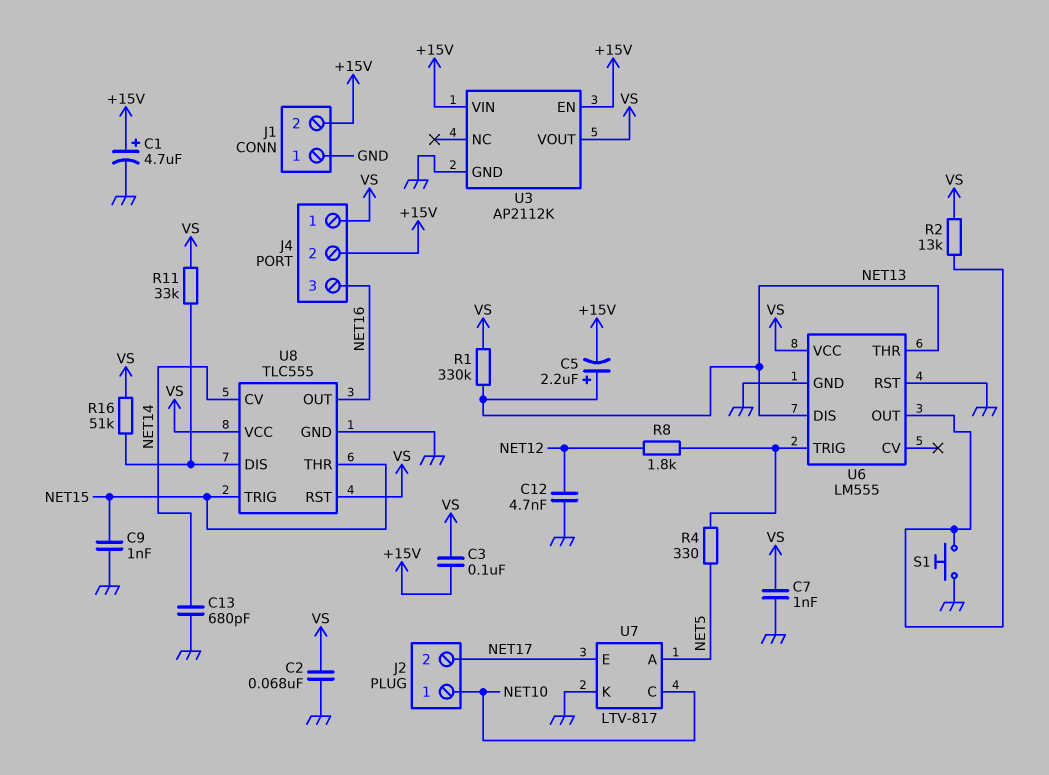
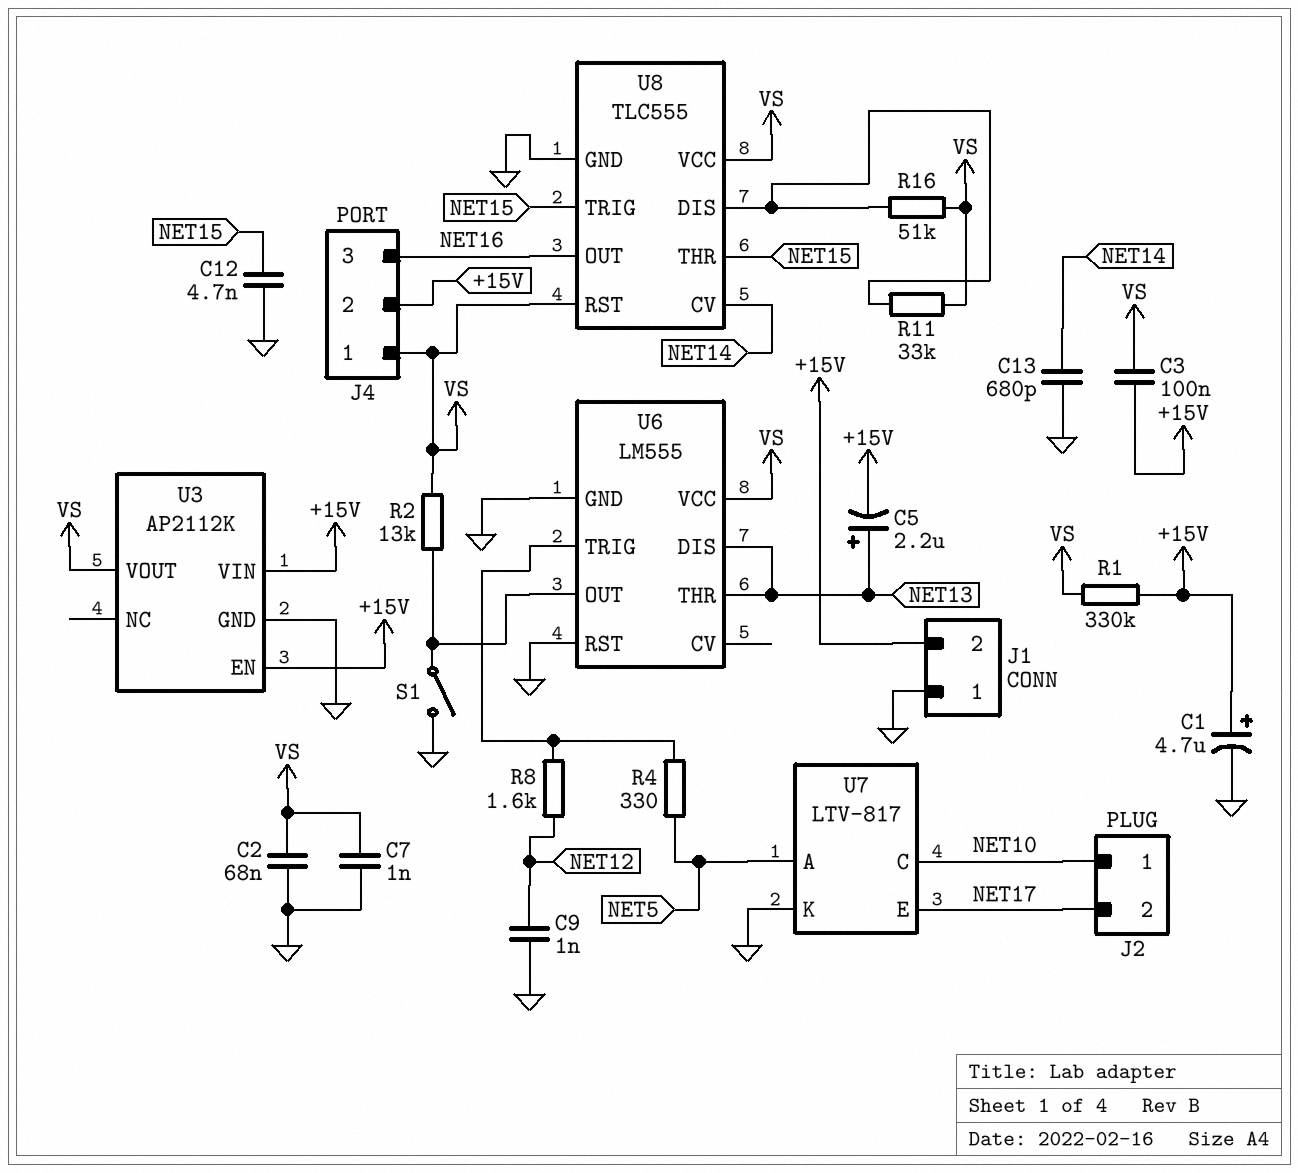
C9: 1nF (GND, NET15) -> 1nF (GND, NET12)
C12: 4.7nF (GND, NET12) -> 4.7nF (GND, NET15)
R1: 330k (NET13, VS) -> 330k (+15V, VS)
R8: 1.8k (NET12, U6/TRIG) -> 1.6k (NET12, U6/TRIG)
S1: button (GND, U6/OUT) -> switch (GND, U6/OUT)

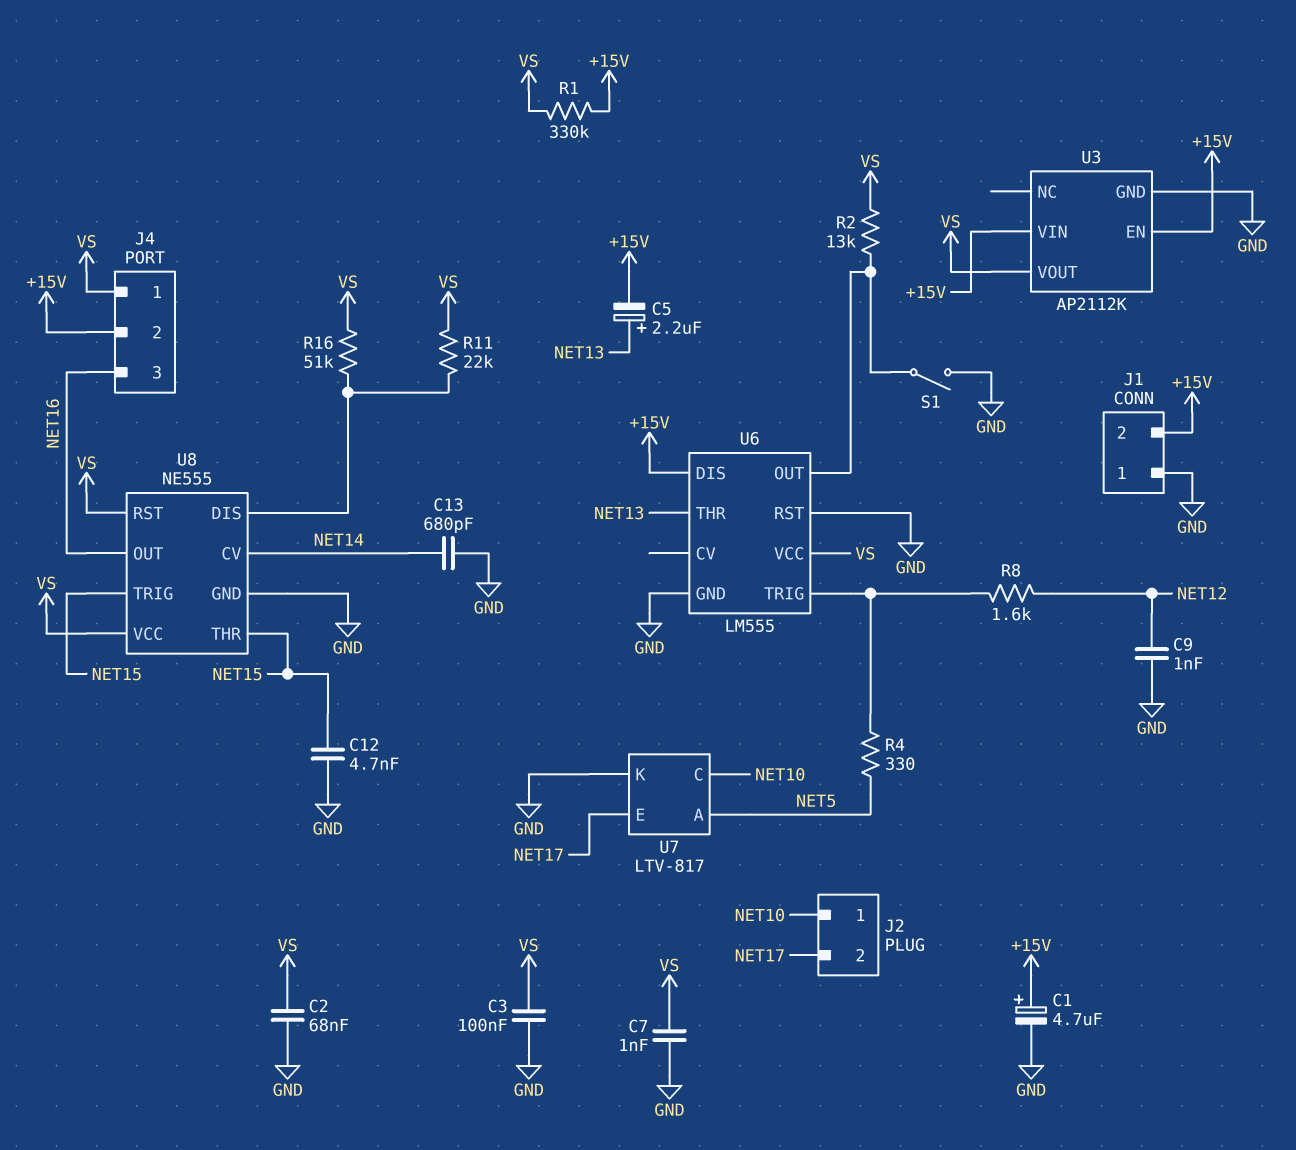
C3: 100nF (+15V, VS) -> 100nF (GND, VS)
R11: 33k (U8/DIS, VS) -> 22k (U8/DIS, VS)
U6 pin DIS: NET13 -> +15V
U8: TLC555 -> NE555

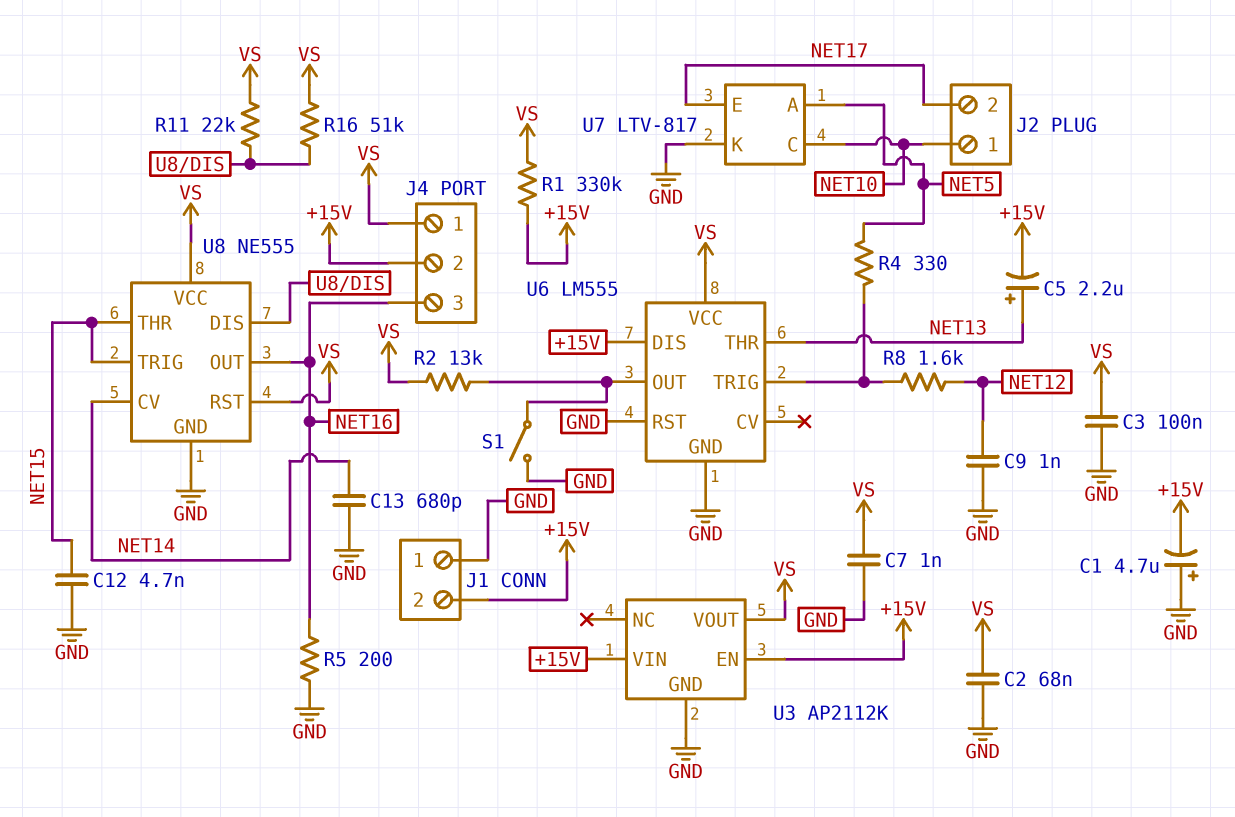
C1: 4.7uF (plus +15V, minus GND) -> 4.7uF (plus GND, minus +15V)
R5: none -> 200 (GND, NET16)

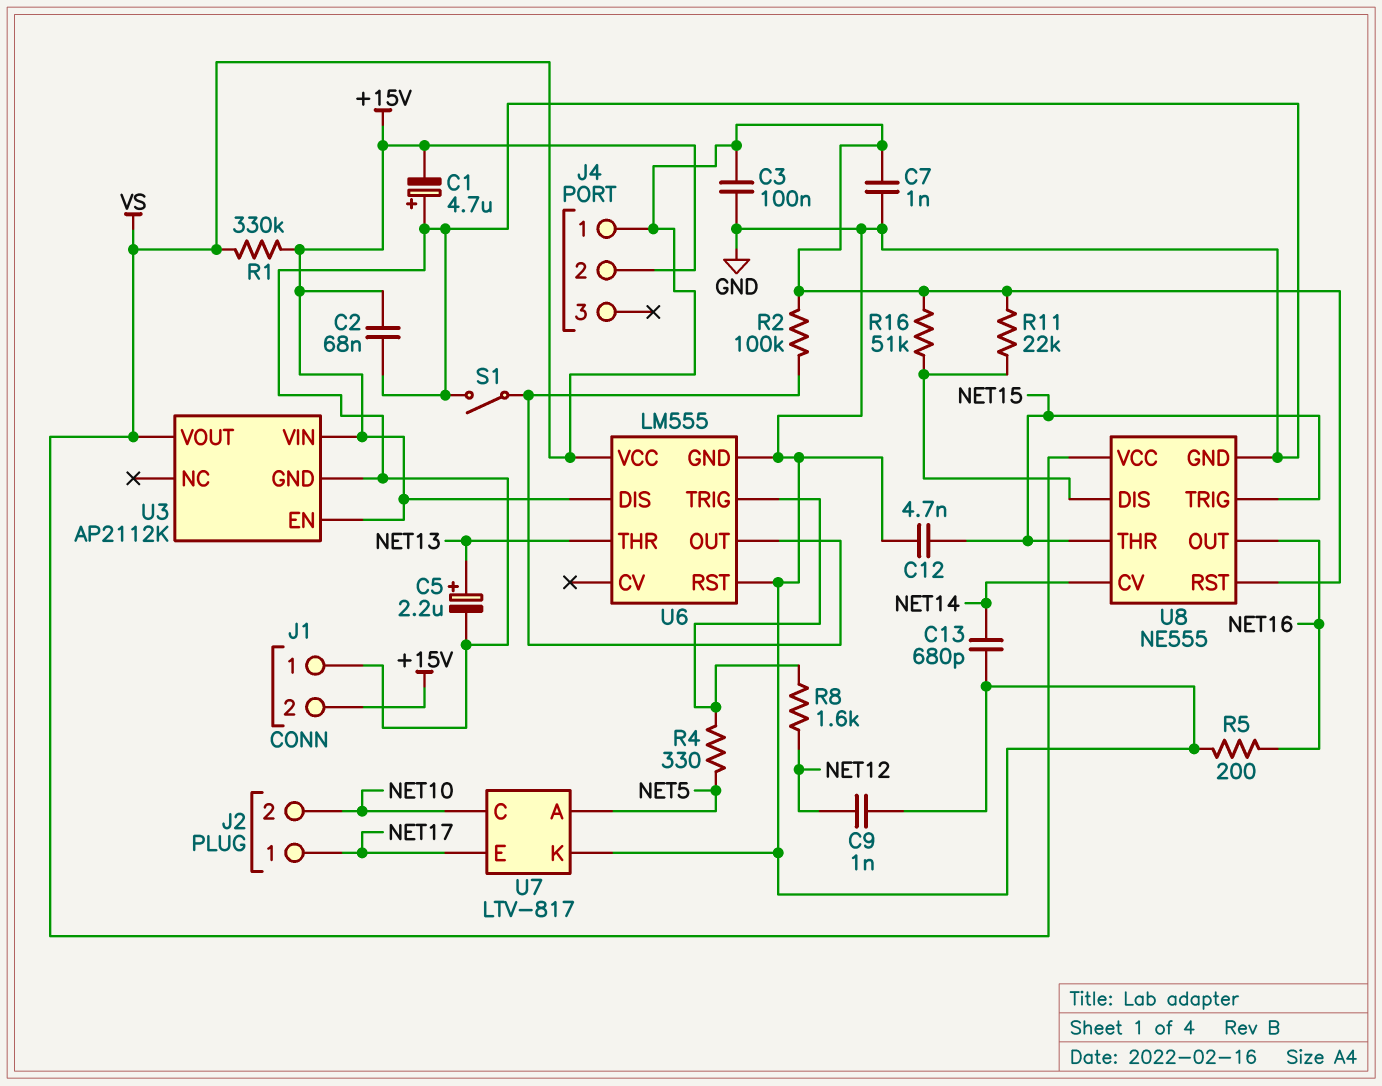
C2: 68nF (GND, VS) -> 68nF (+15V, GND)
C5: 2.2uF (plus NET13, minus +15V) -> 2.2uF (plus NET13, minus GND)
J2 pin 1: NET10 -> NET17
J2 pin 2: NET17 -> NET10
J4 pin 3: NET16 -> none
R2: 13k (U6/OUT, VS) -> 100k (U6/OUT, VS)

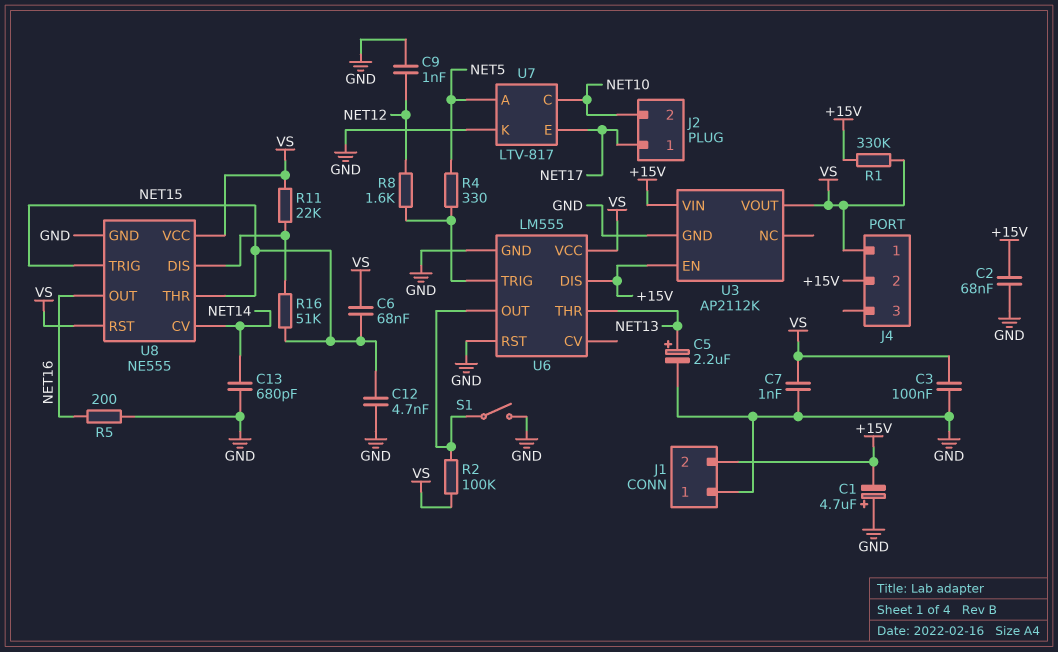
C6: none -> 68nF (NET15, VS)
R16: 51k (U8/DIS, VS) -> 51k (NET15, U8/DIS)

